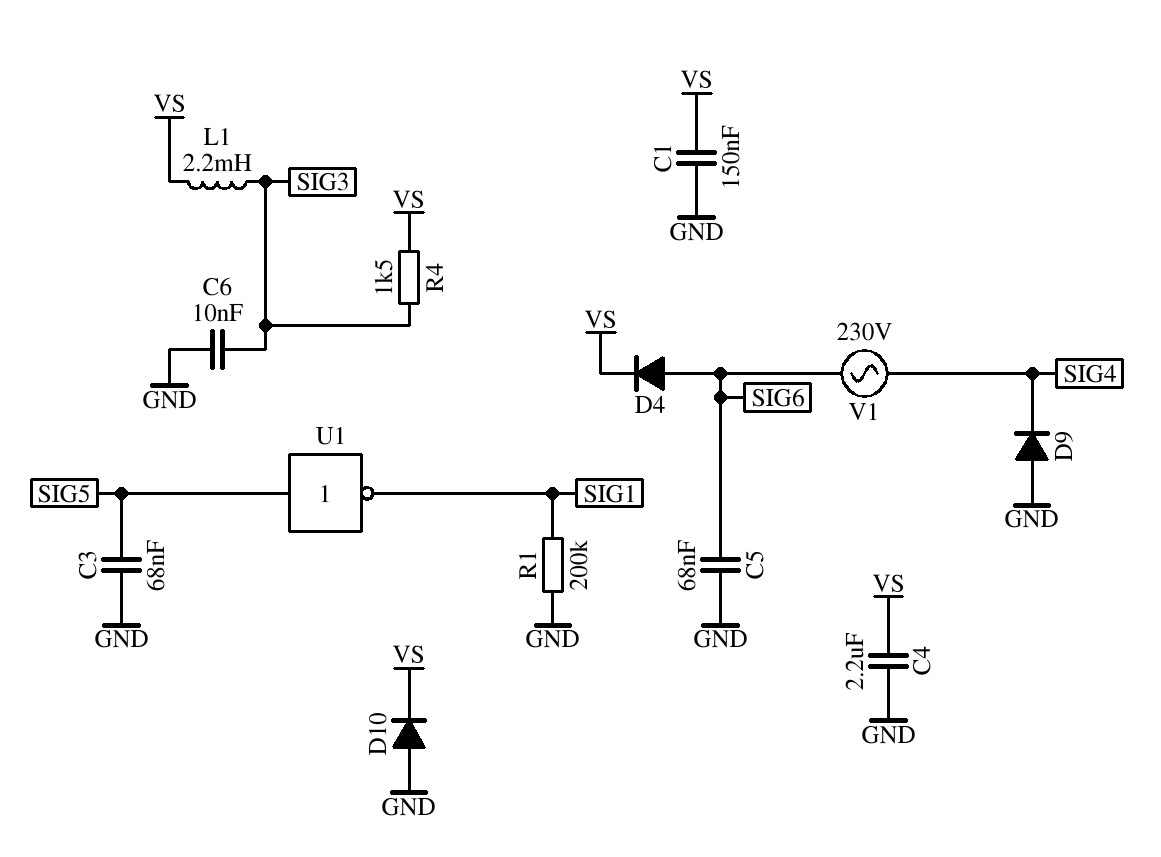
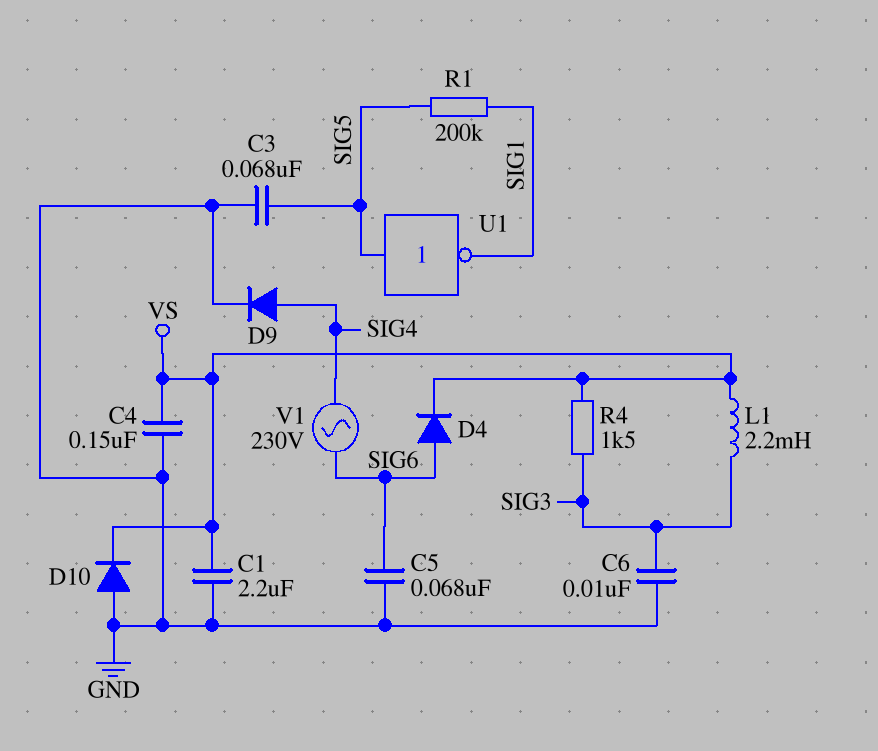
C1: 150nF (GND, VS) -> 2.2uF (GND, VS)
C4: 2.2uF (GND, VS) -> 150nF (GND, VS)
D9: diode (A GND, K SIG4) -> diode (A SIG4, K GND)
R1: 200k (GND, SIG1) -> 200k (SIG1, SIG5)

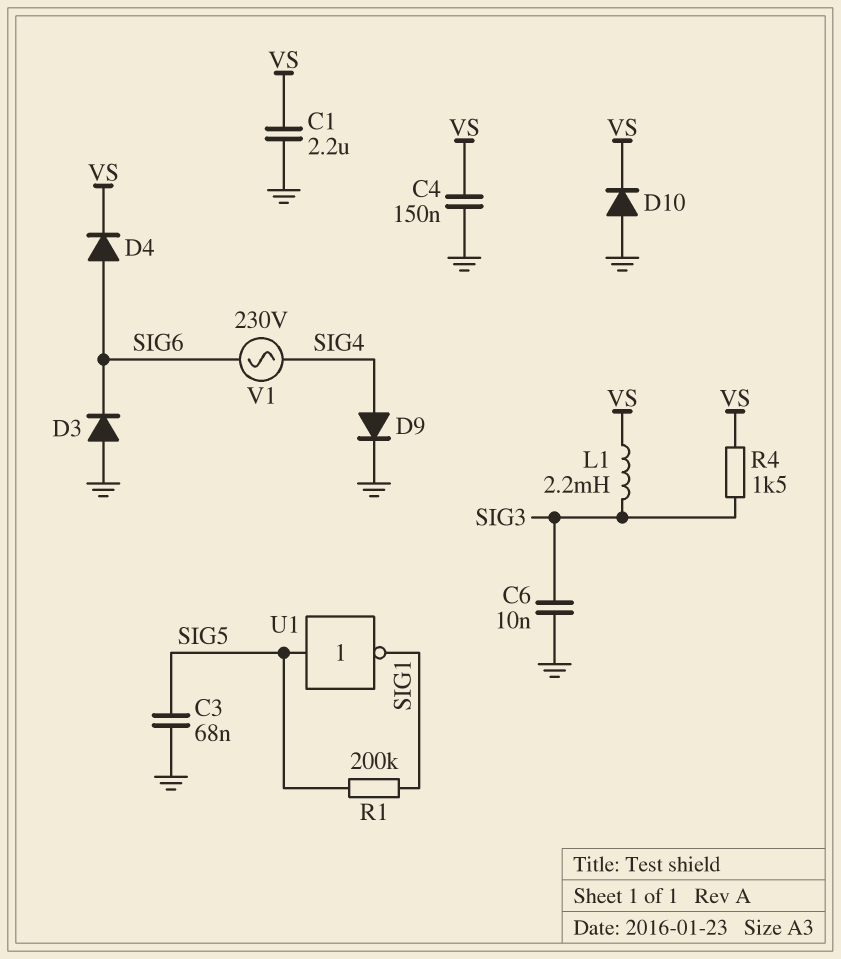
C5: 68nF (GND, SIG6) -> none
D3: none -> diode (A GND, K SIG6)

